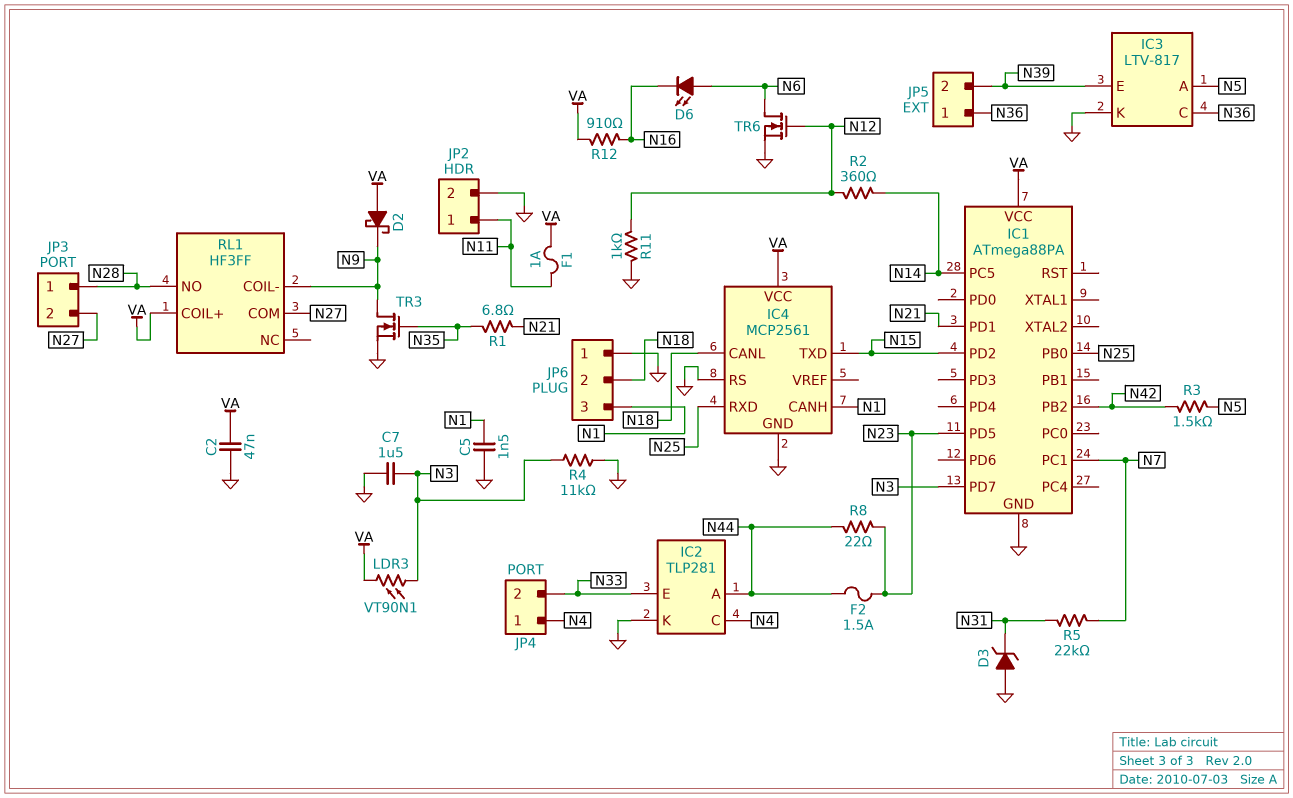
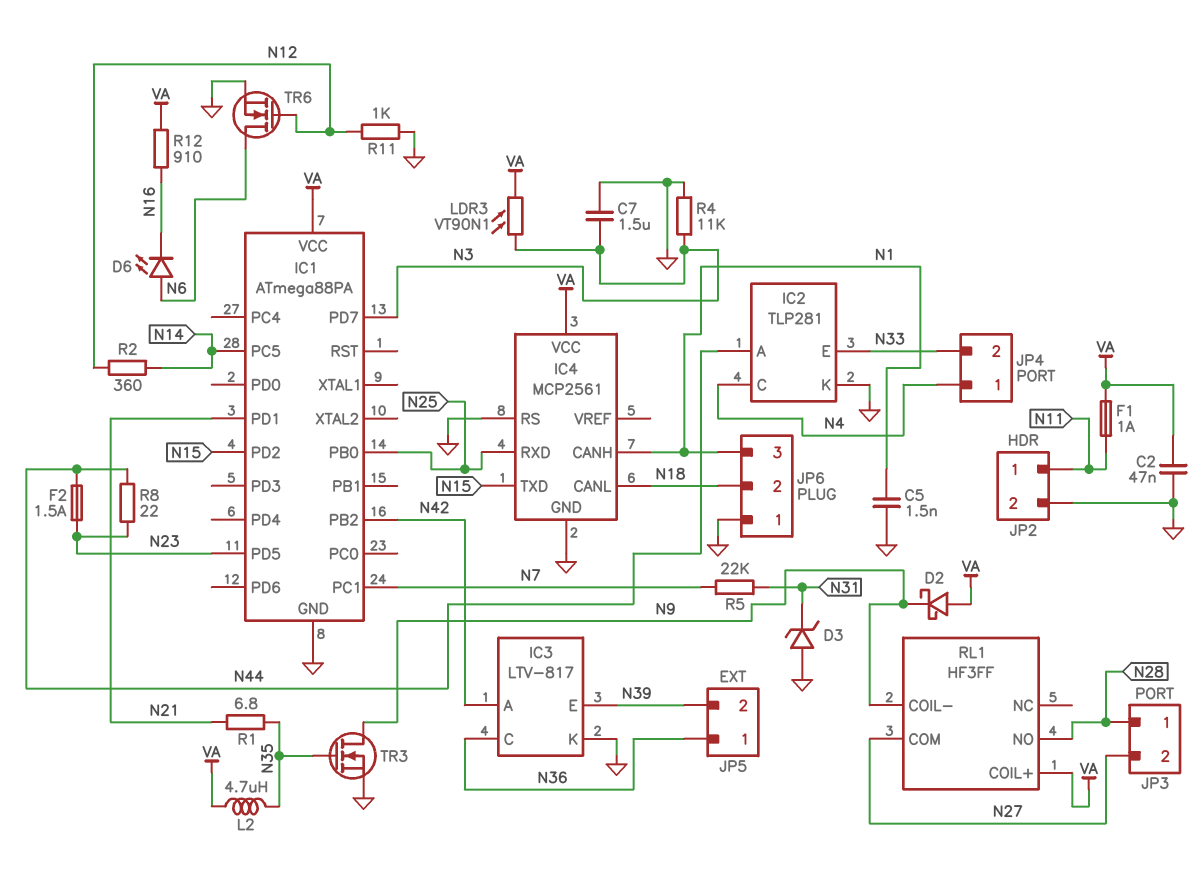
IC3 pin A: N5 -> N42
L2: none -> 4.7uH (N35, VA)
R3: 1.5k (N5, N42) -> none

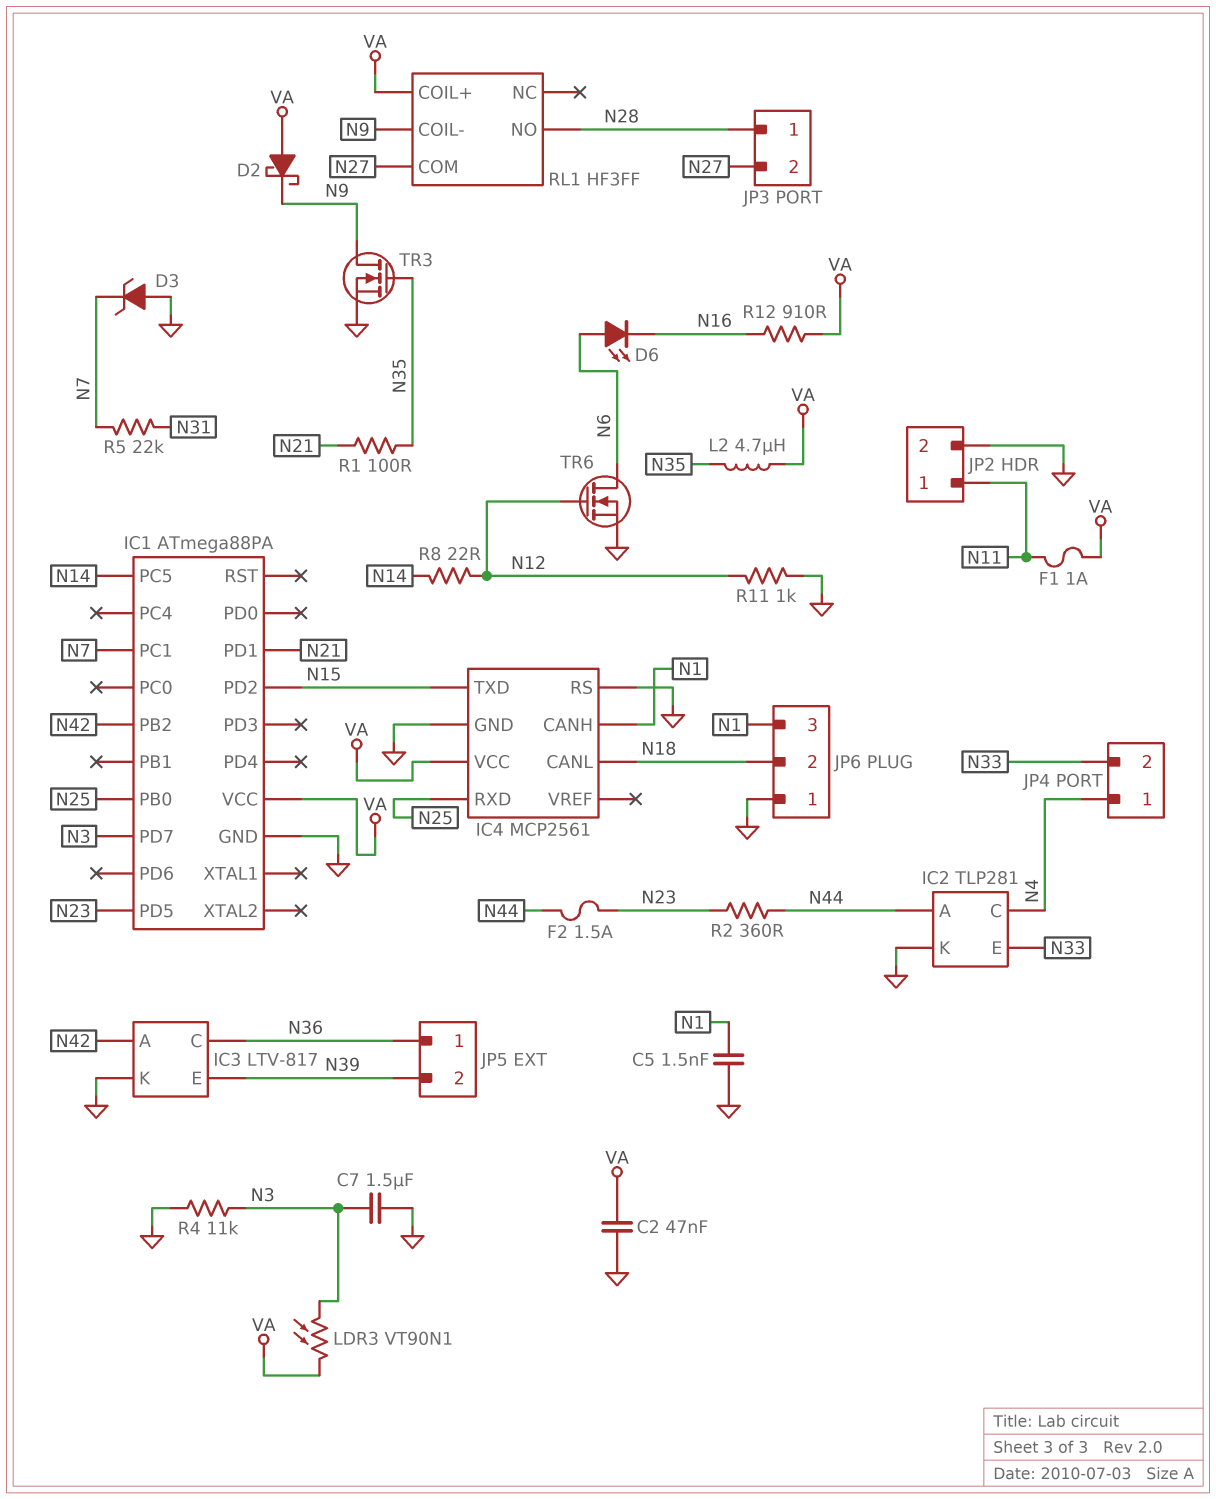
D3: zener (A GND, K N31) -> zener (A GND, K N7)
R1: 6.8 (N21, N35) -> 100 (N21, N35)
R2: 360 (N12, N14) -> 360 (N23, N44)
R8: 22 (N23, N44) -> 22 (N12, N14)

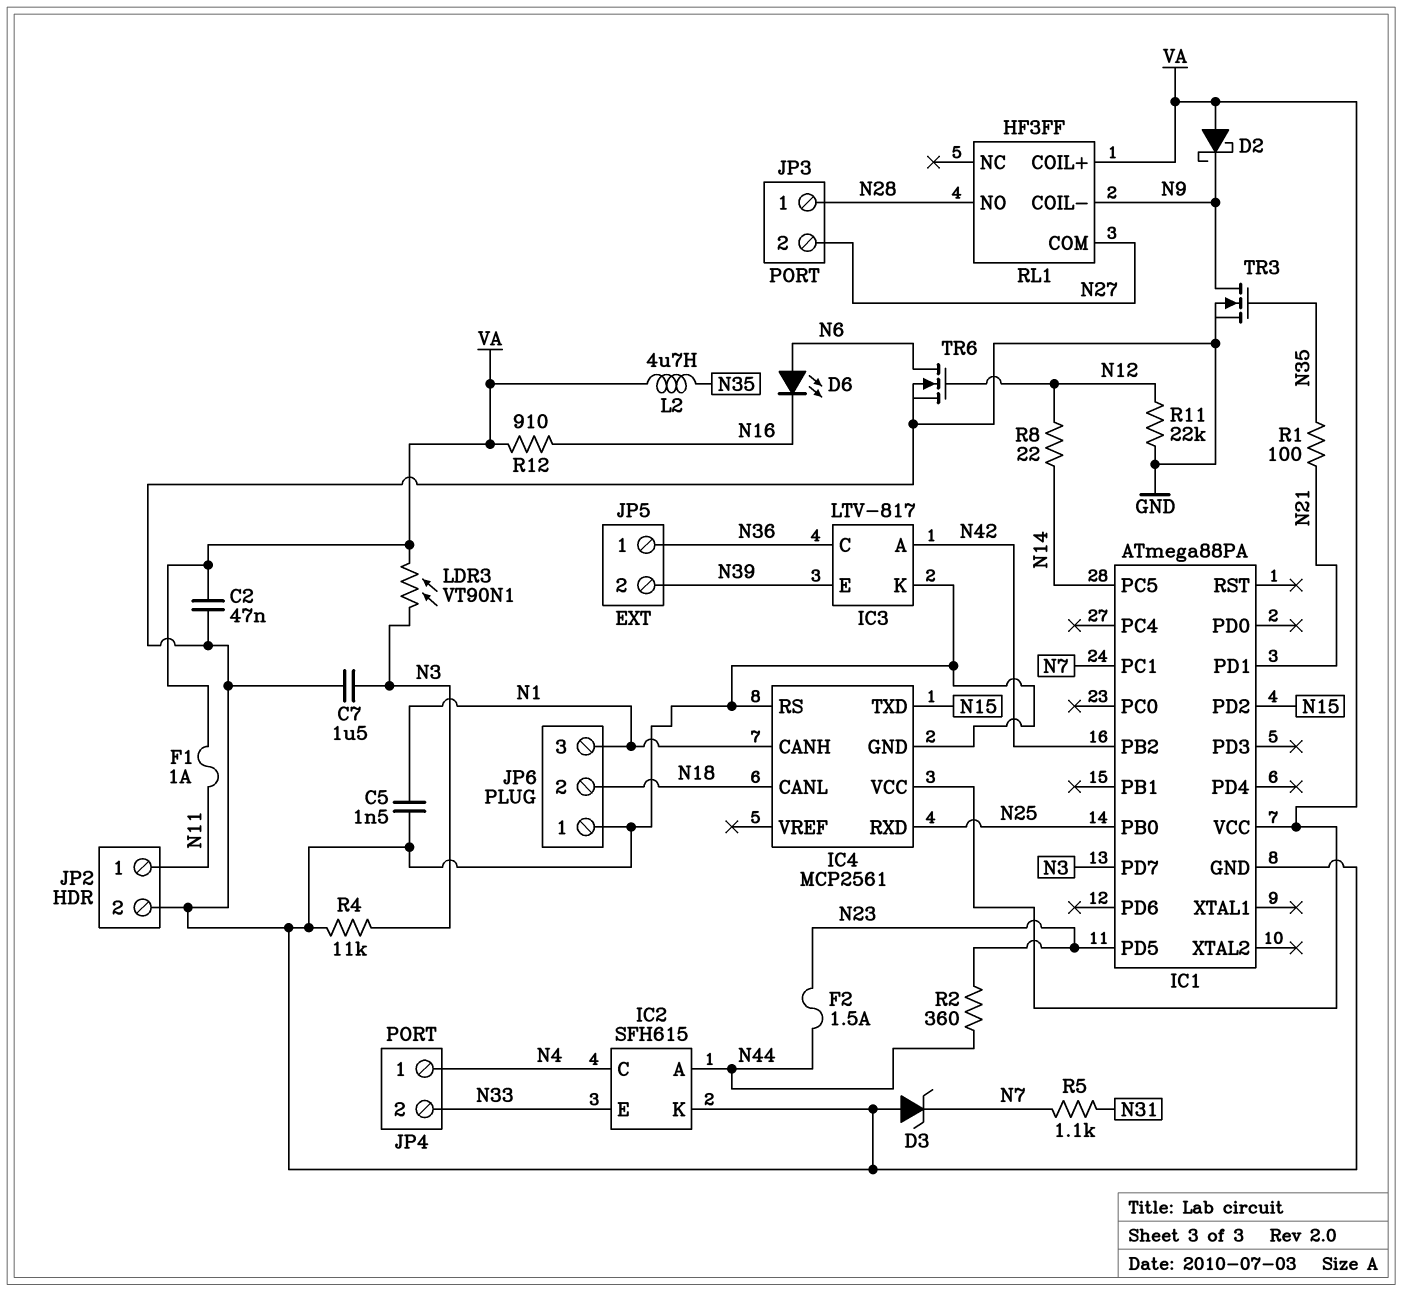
IC2: TLP281 -> SFH615
R5: 22k (N7, N31) -> 1.1k (N7, N31)
R11: 1k (GND, N12) -> 22k (GND, N12)

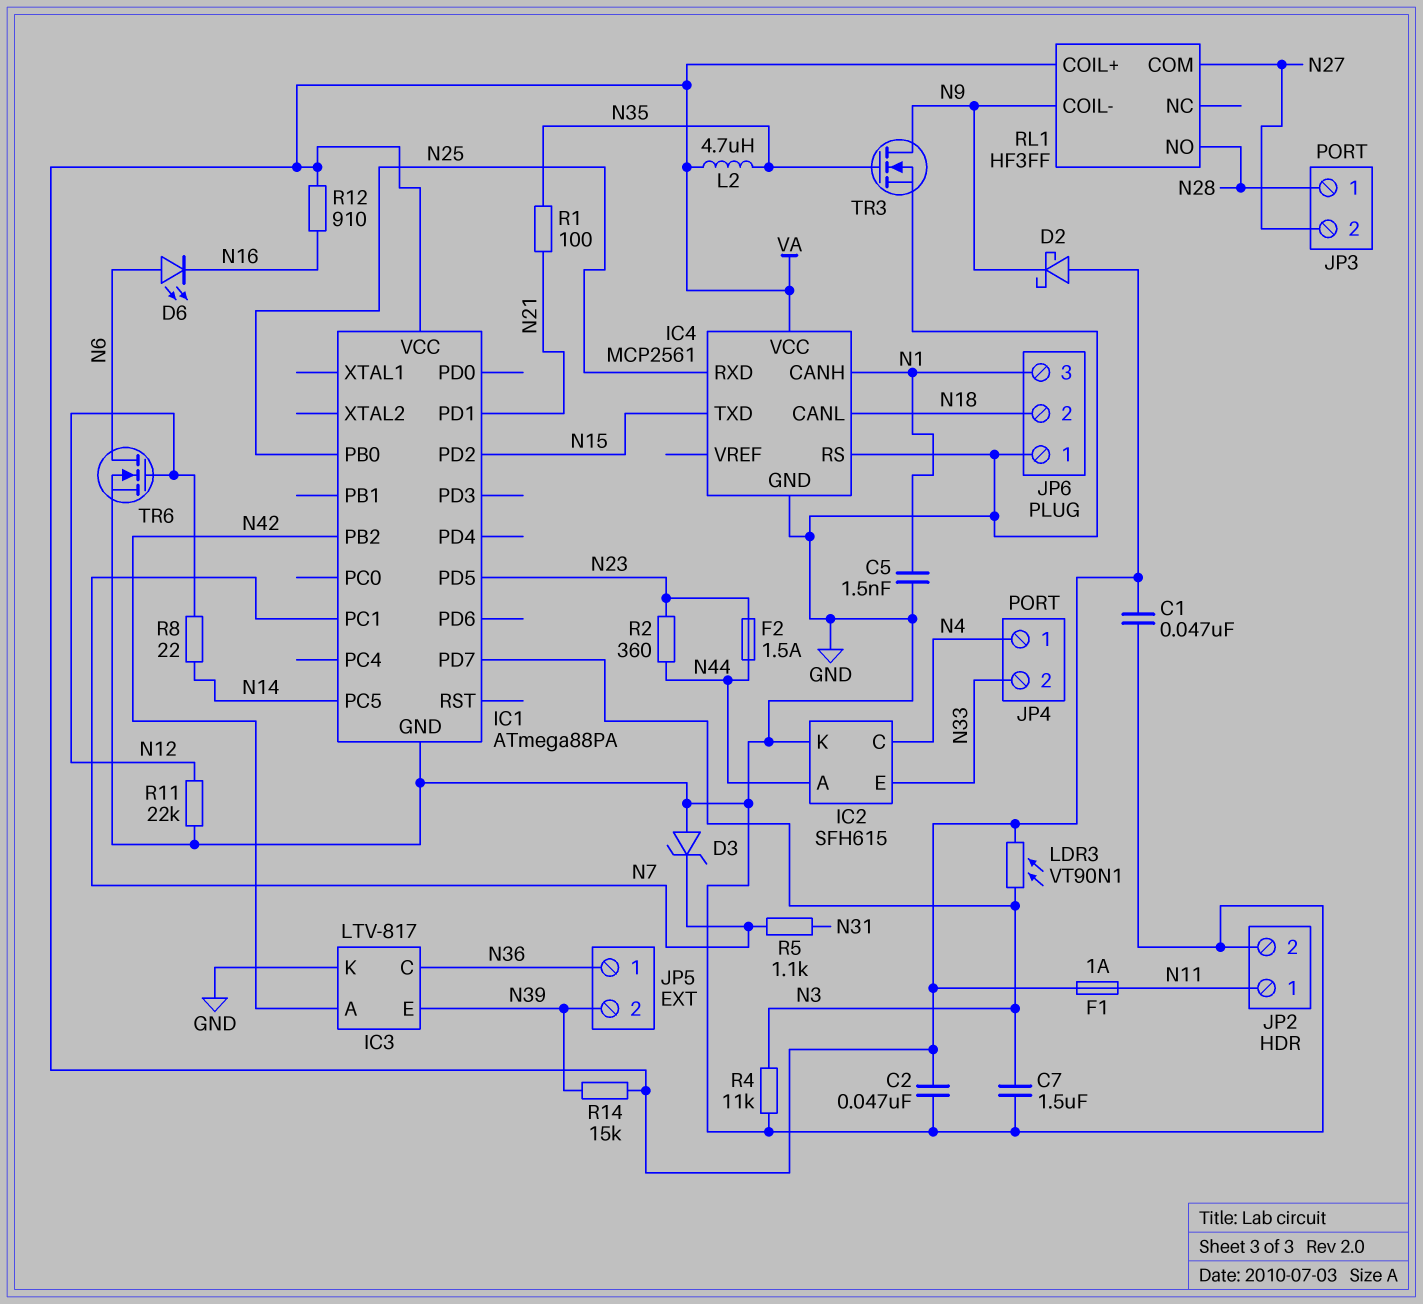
C1: none -> 47nF (GND, VA)
R14: none -> 15k (N39, VA)

